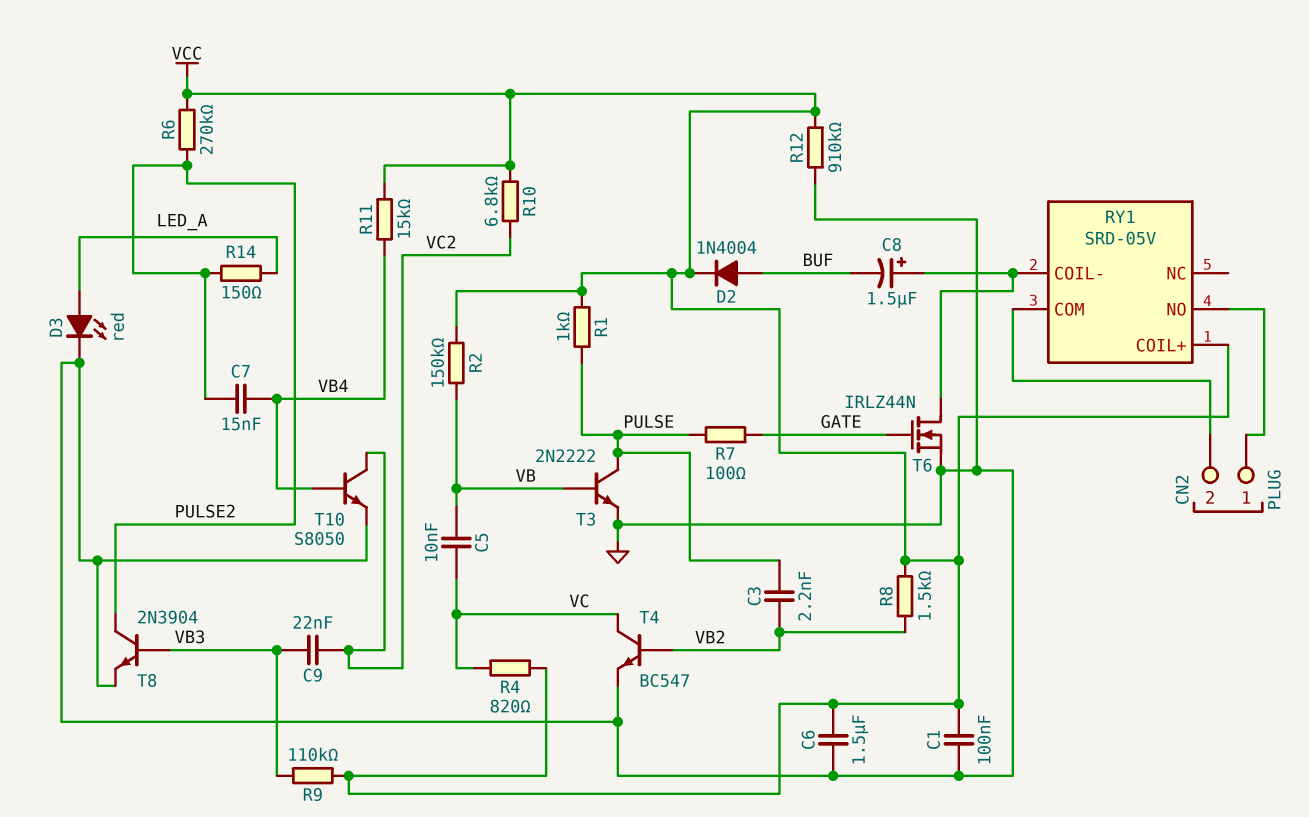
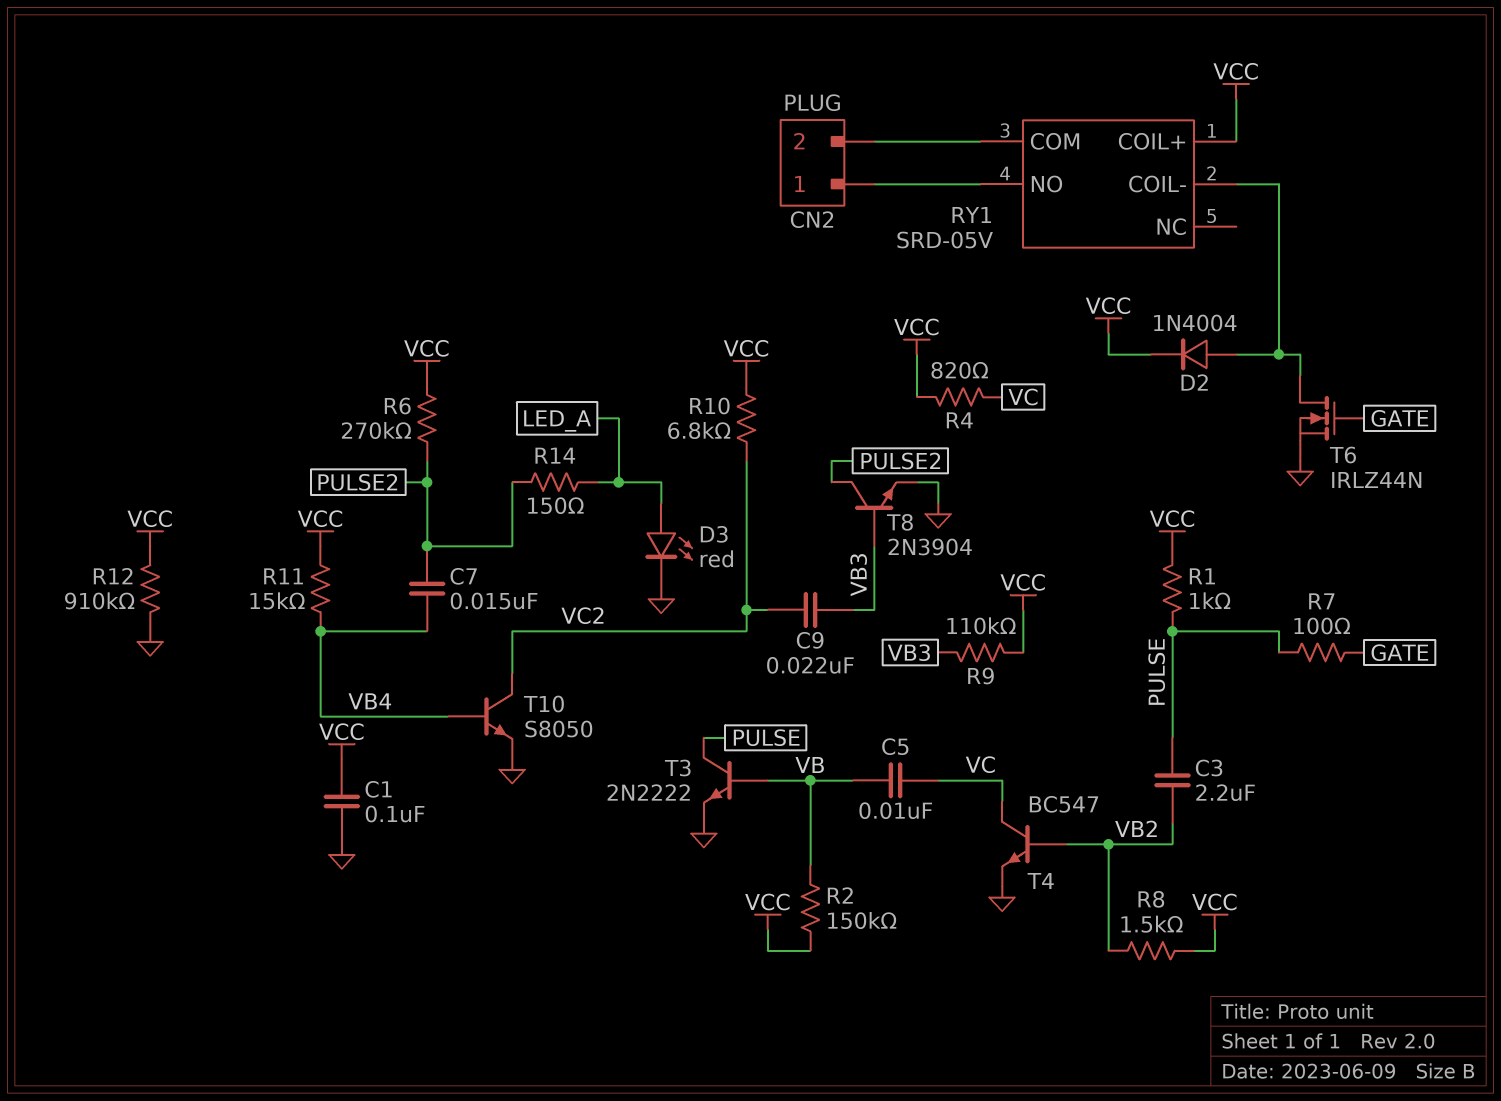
C3: 2.2nF (PULSE, VB2) -> 2.2uF (PULSE, VB2)
C6: 1.5uF (GND, VCC) -> none
C8: 1.5uF (plus RY1/COIL-, minus BUF) -> none
D2: diode 1N4004 (A BUF, K VCC) -> diode 1N4004 (A RY1/COIL-, K VCC)

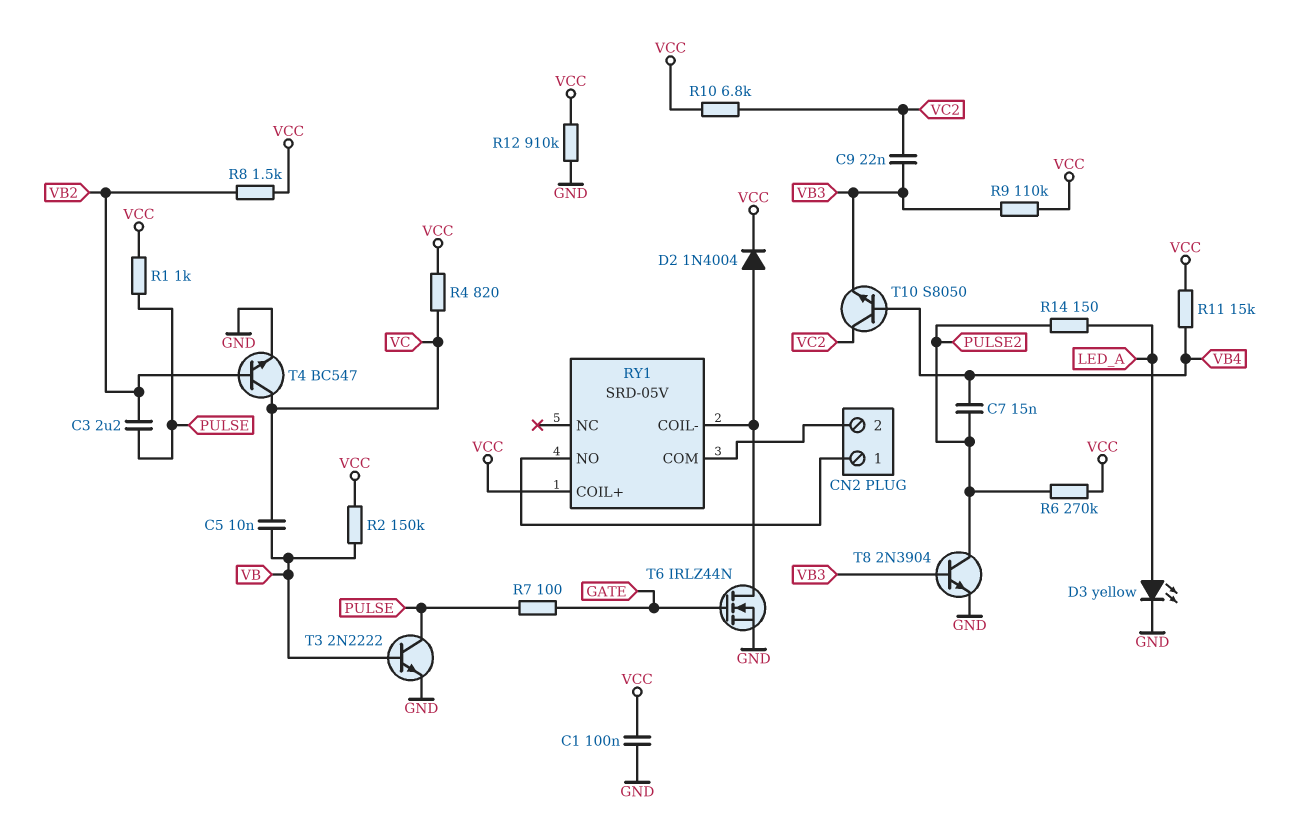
D3: LED red (A LED_A, K GND) -> LED yellow (A LED_A, K GND)
T10: NPN S8050 (B VB4, C VC2, E GND) -> NPN S8050 (B VB4, C VC2, E VB3)

